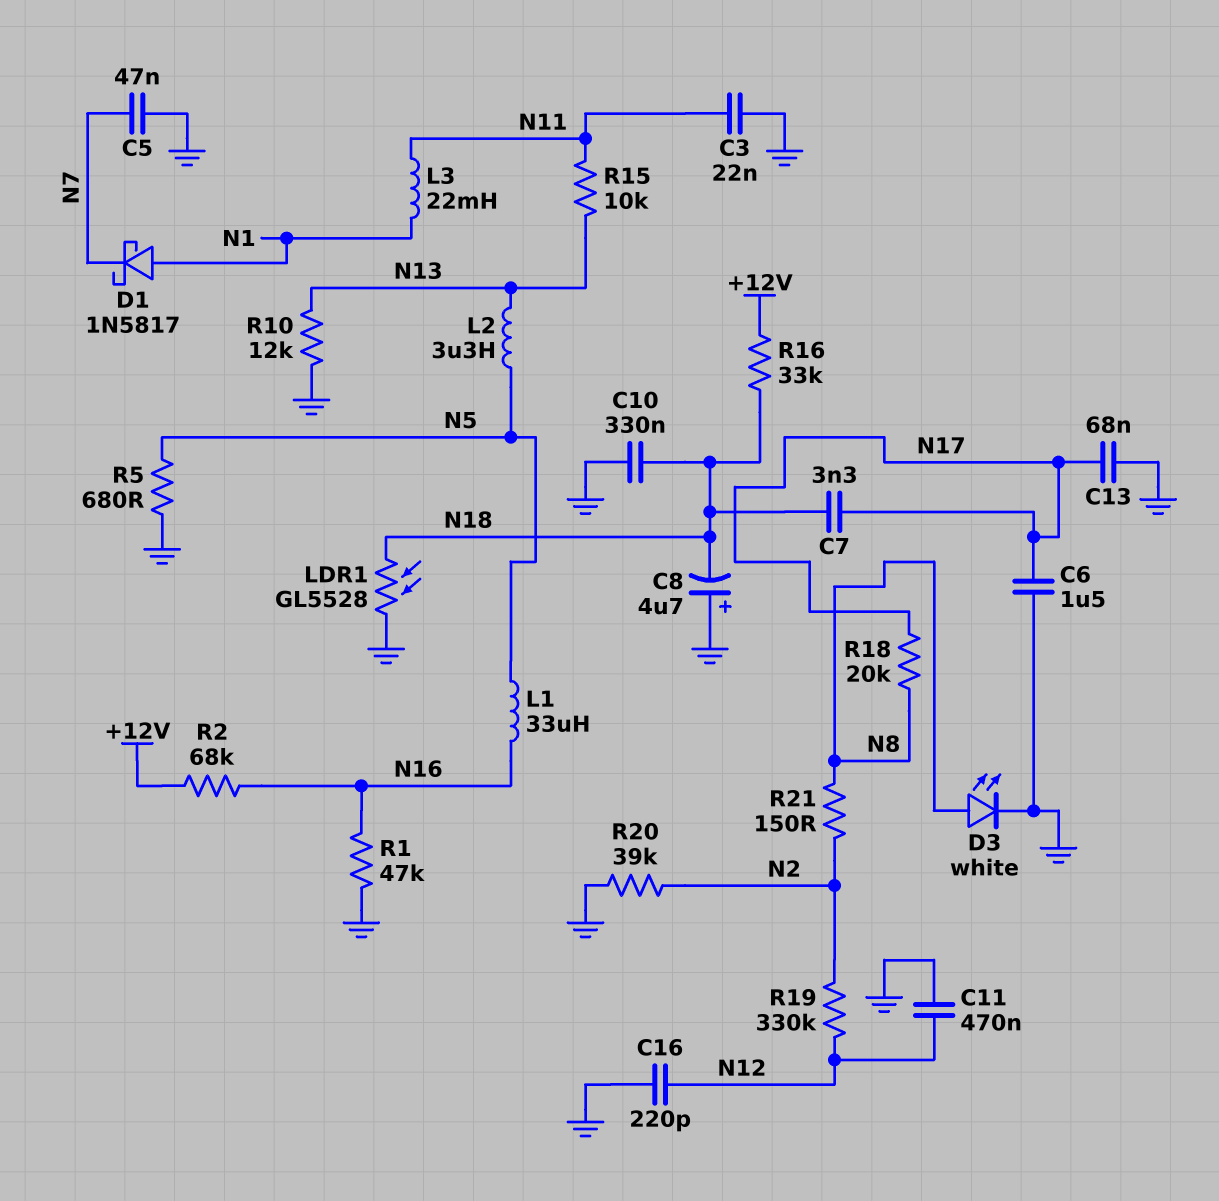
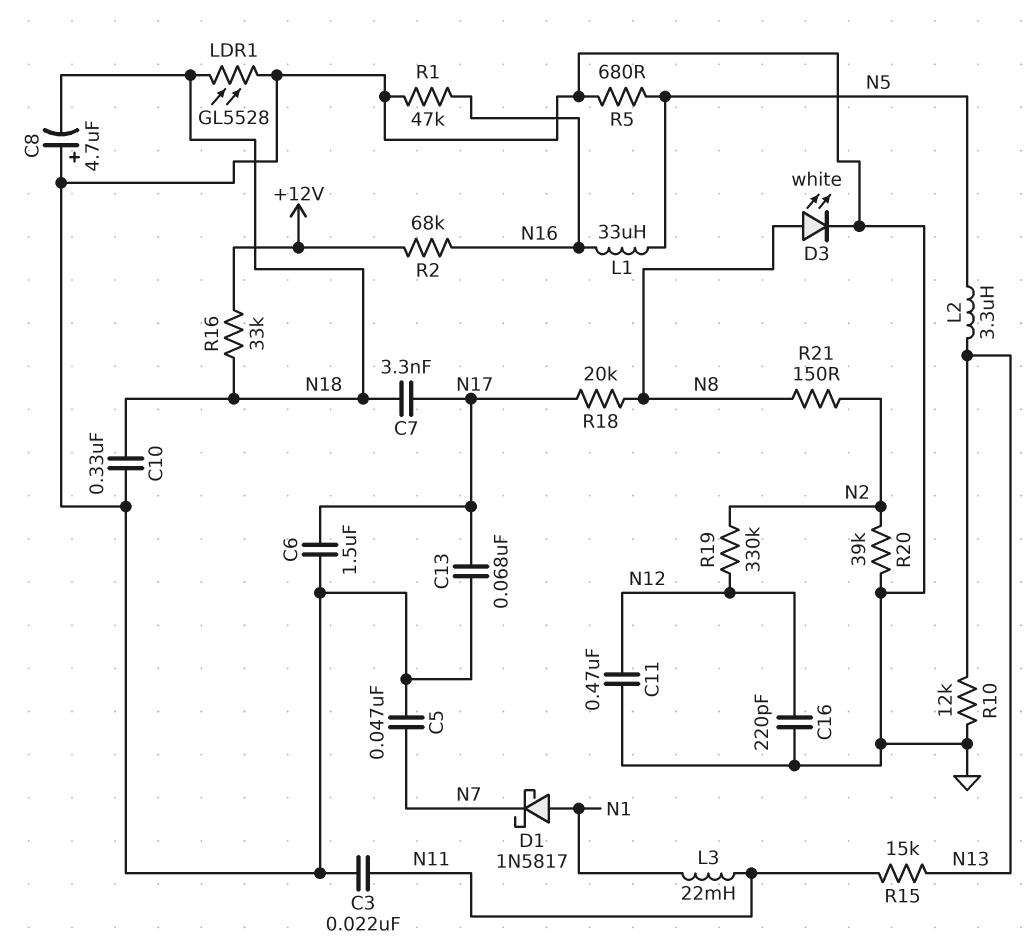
R15: 10k (N11, N13) -> 15k (N11, N13)

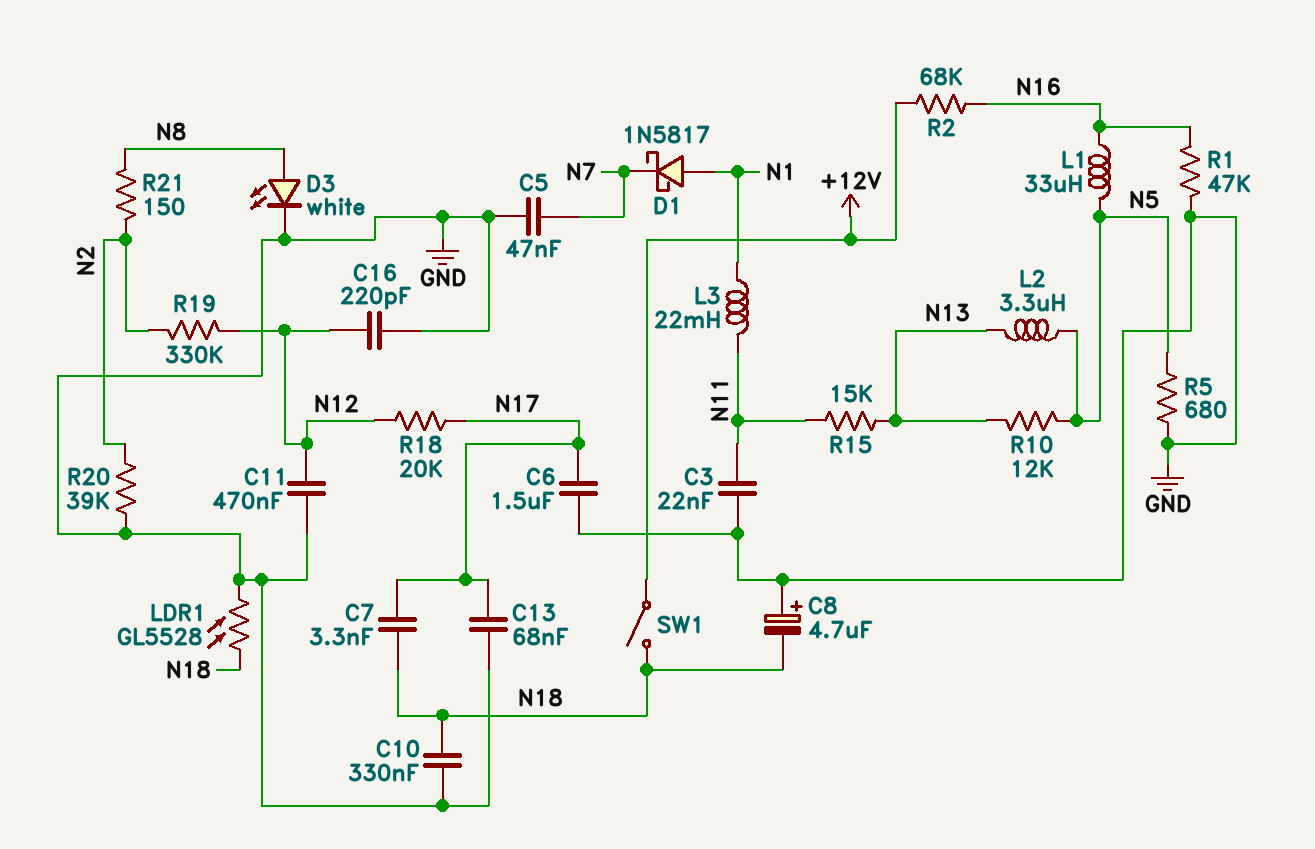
R10: 12k (GND, N13) -> 12k (N5, N13)
R16: 33k (+12V, N18) -> none
R18: 20k (N8, N17) -> 20k (N12, N17)
SW1: none -> switch (+12V, N18)

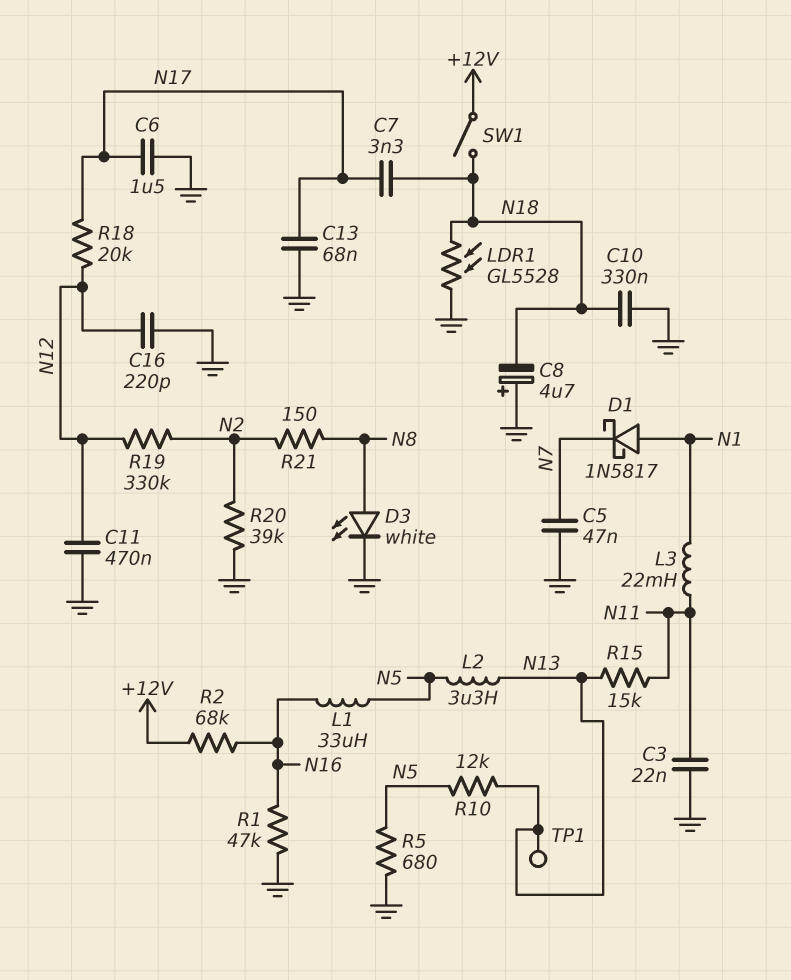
TP1: none -> test point (N13)

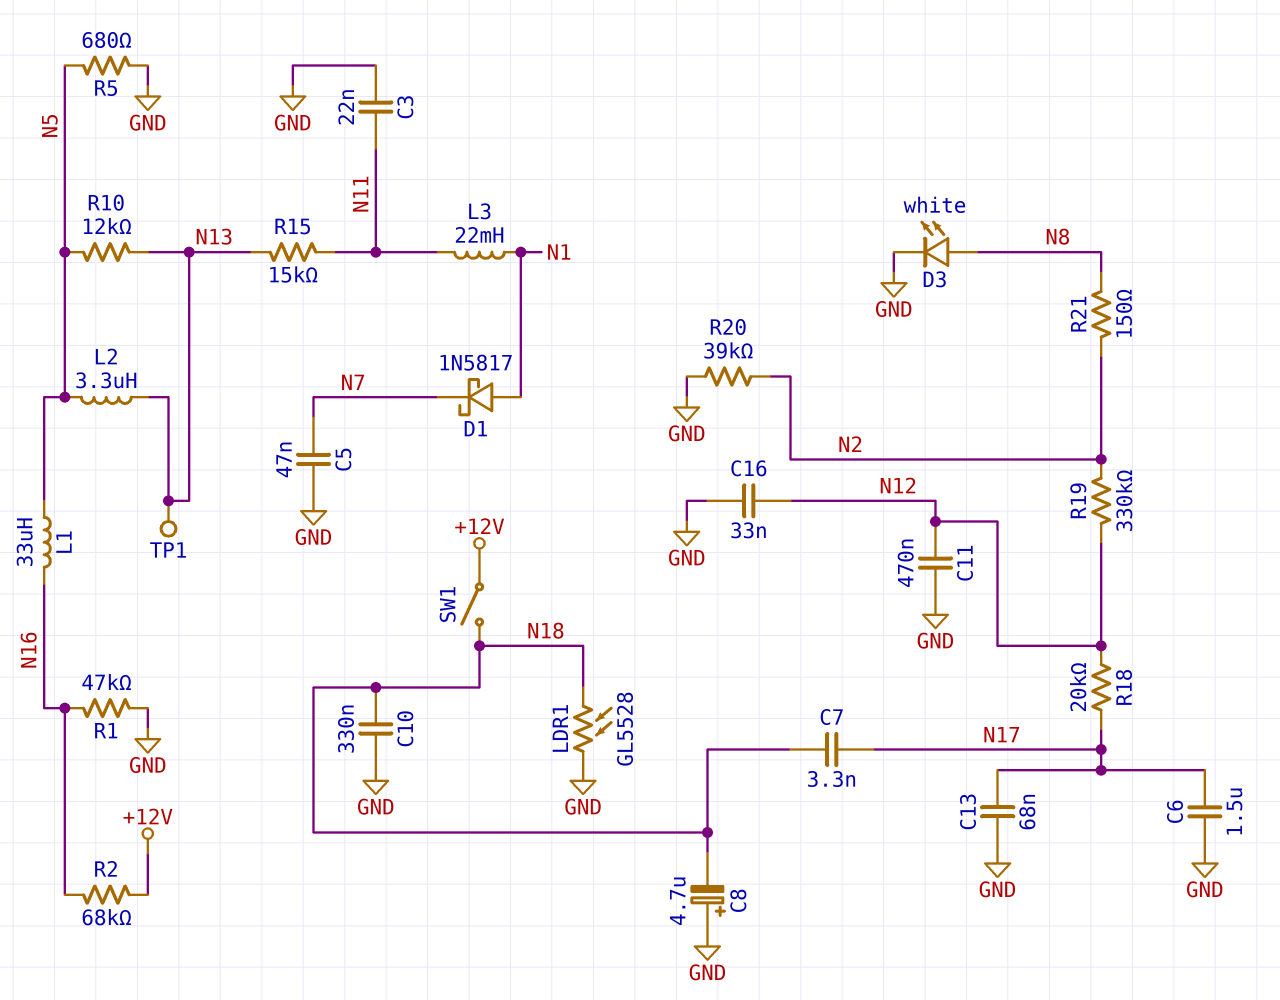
C16: 220pF (GND, N12) -> 33nF (GND, N12)

